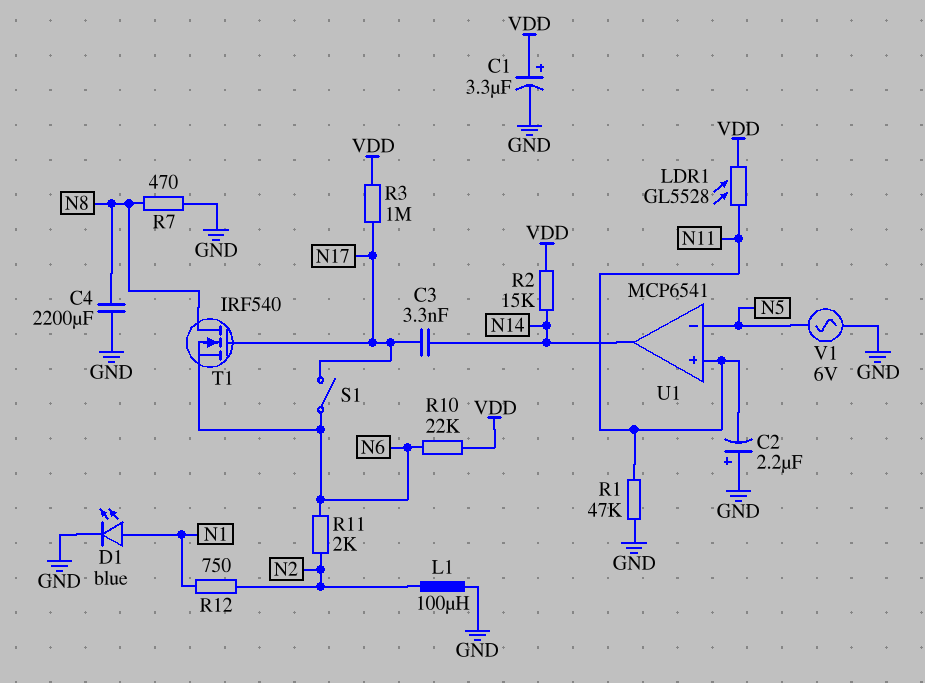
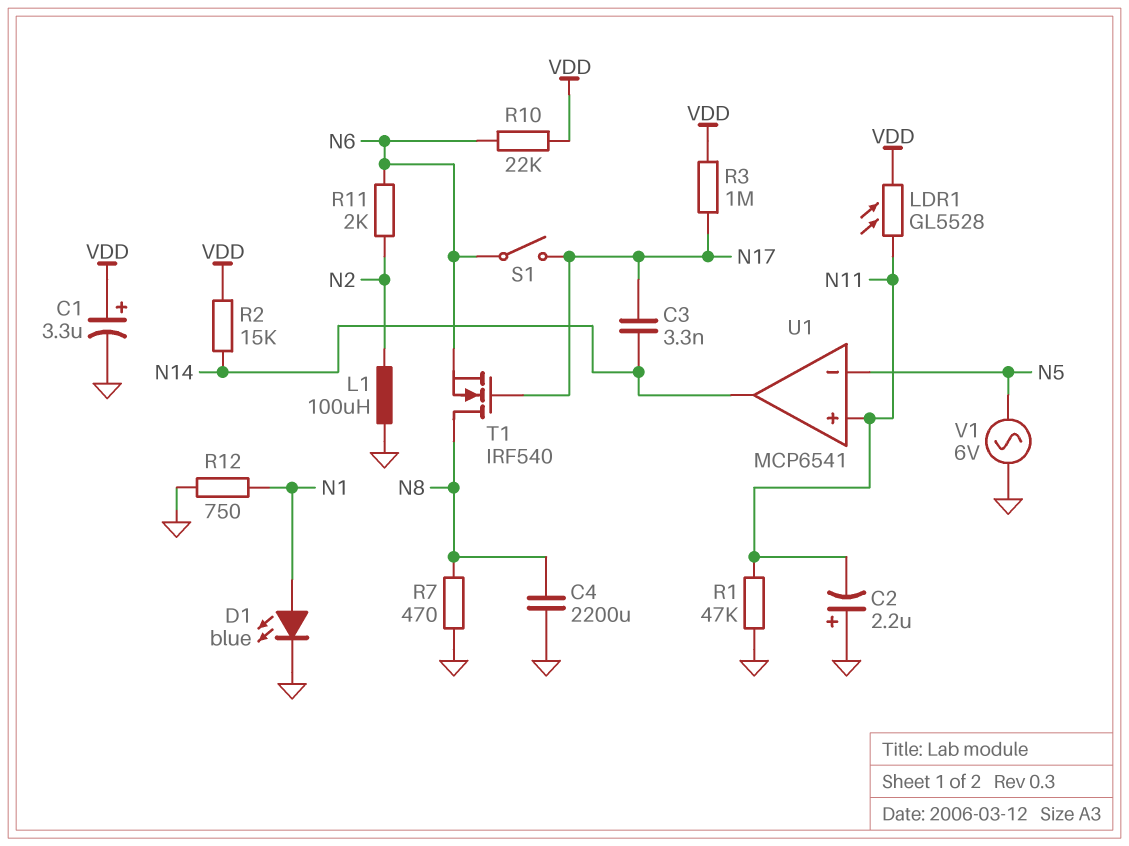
R12: 750 (N1, N2) -> 750 (GND, N1)

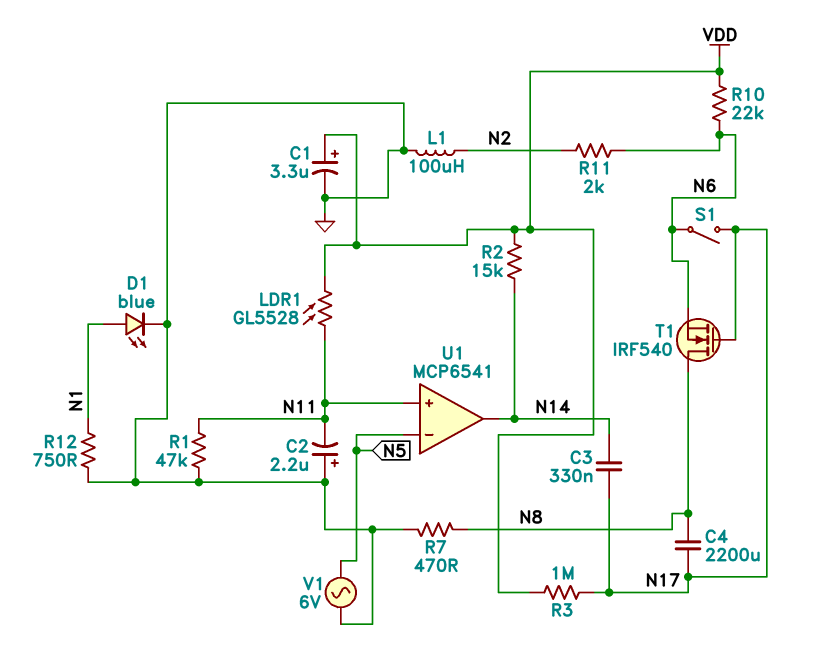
C3: 3.3nF (N14, N17) -> 330nF (N14, N17)
C4: 2200uF (GND, N8) -> 2200uF (N8, N17)

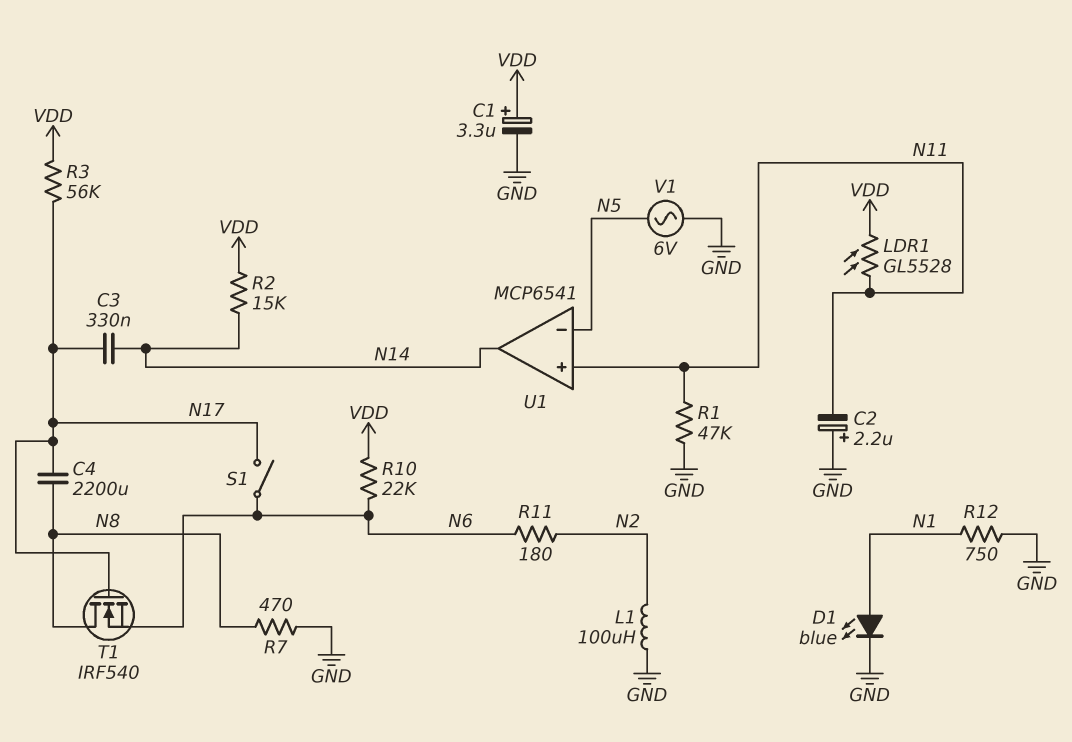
R3: 1M (N17, VDD) -> 56k (N17, VDD)
R11: 2k (N2, N6) -> 180 (N2, N6)

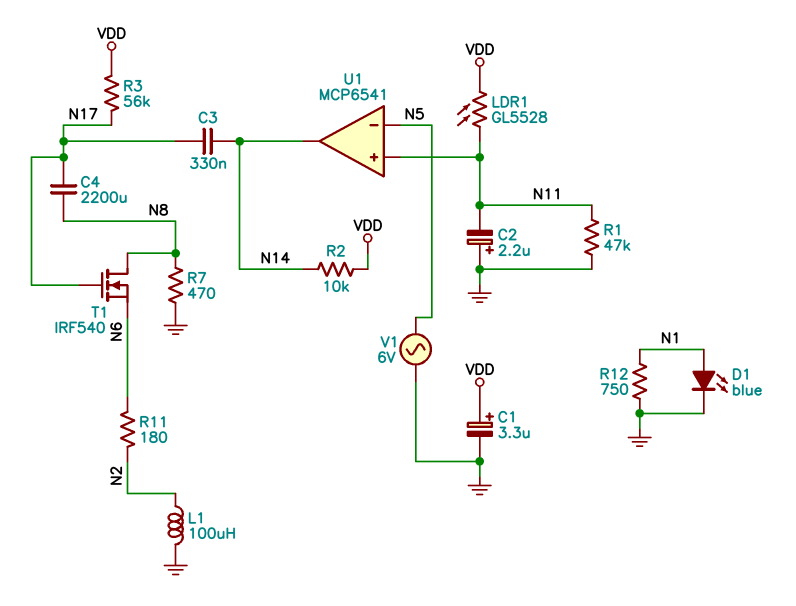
R2: 15k (N14, VDD) -> 10k (N14, VDD)
R10: 22k (N6, VDD) -> none
S1: switch (N6, N17) -> none

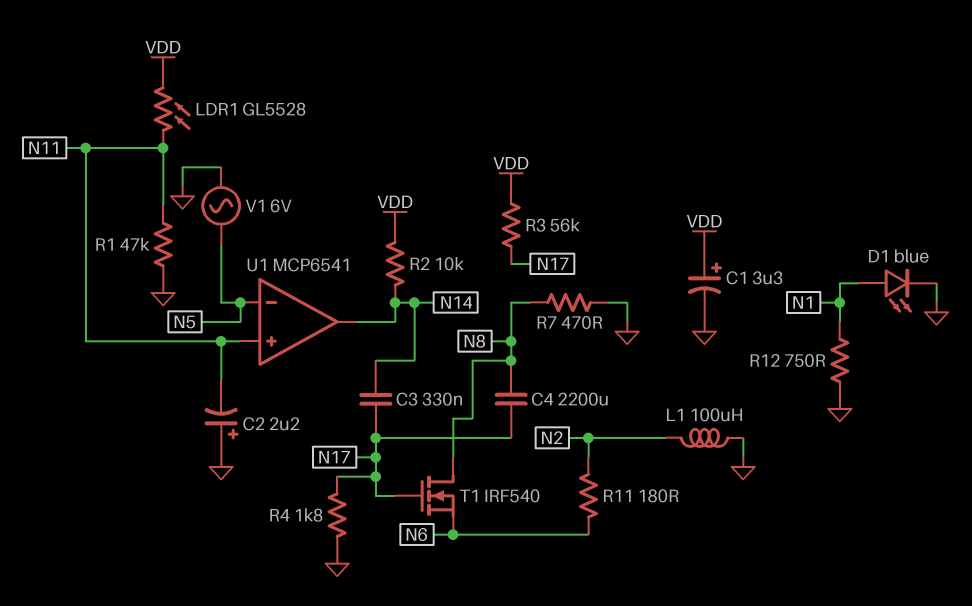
R4: none -> 1.8k (GND, N17)

